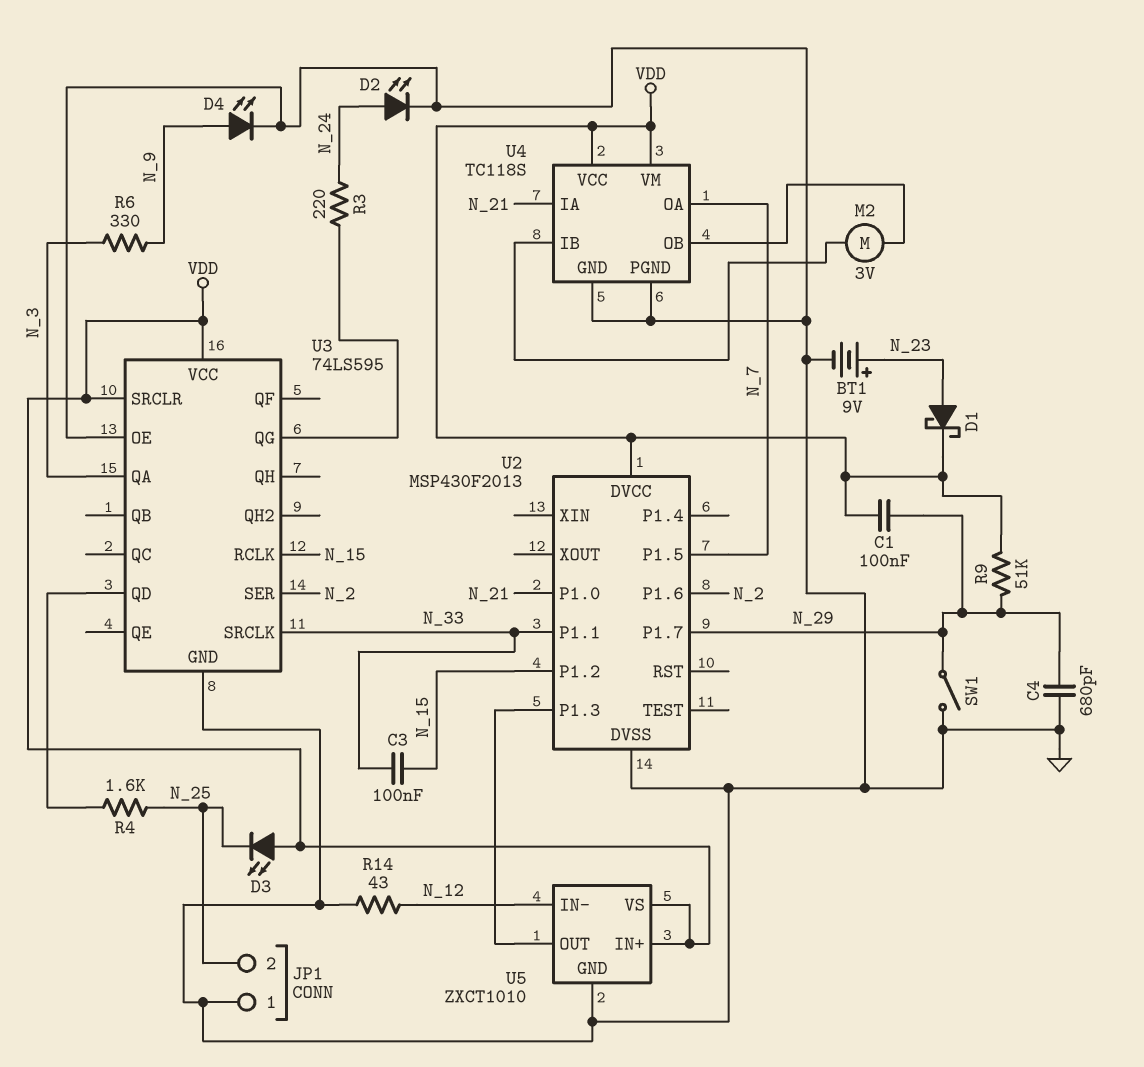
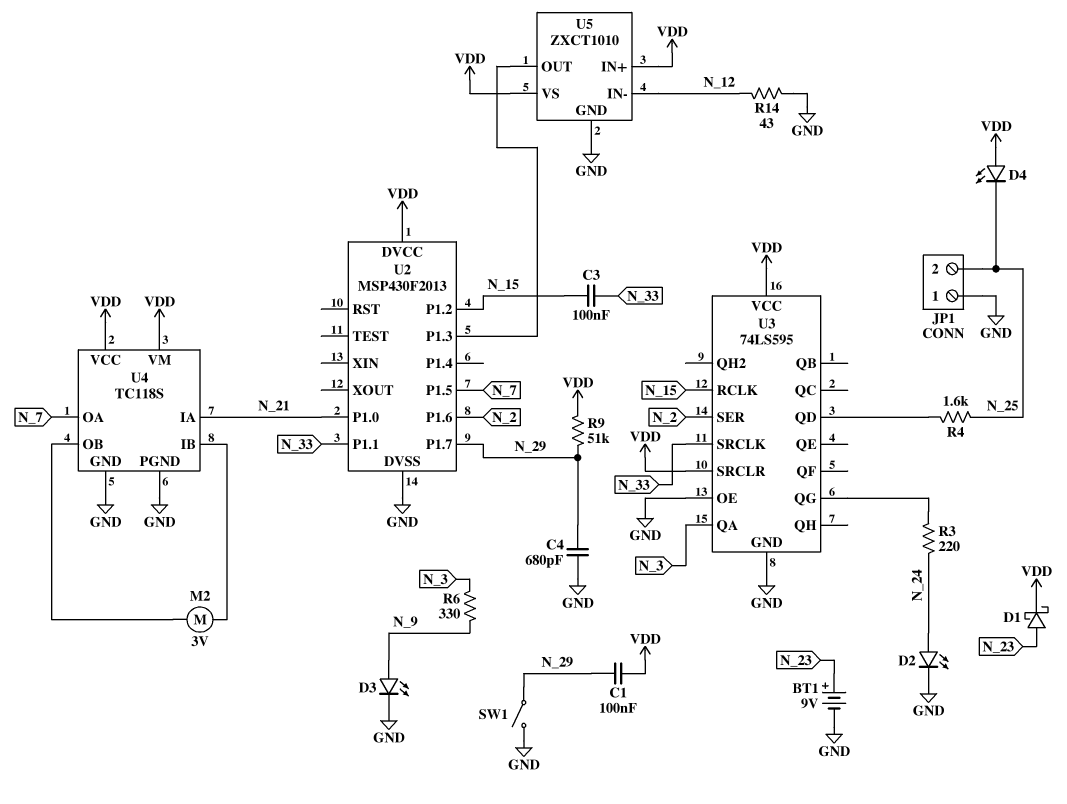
D3: LED (A VDD, K N_25) -> LED (A N_9, K GND)
D4: LED (A N_9, K GND) -> LED (A VDD, K N_25)

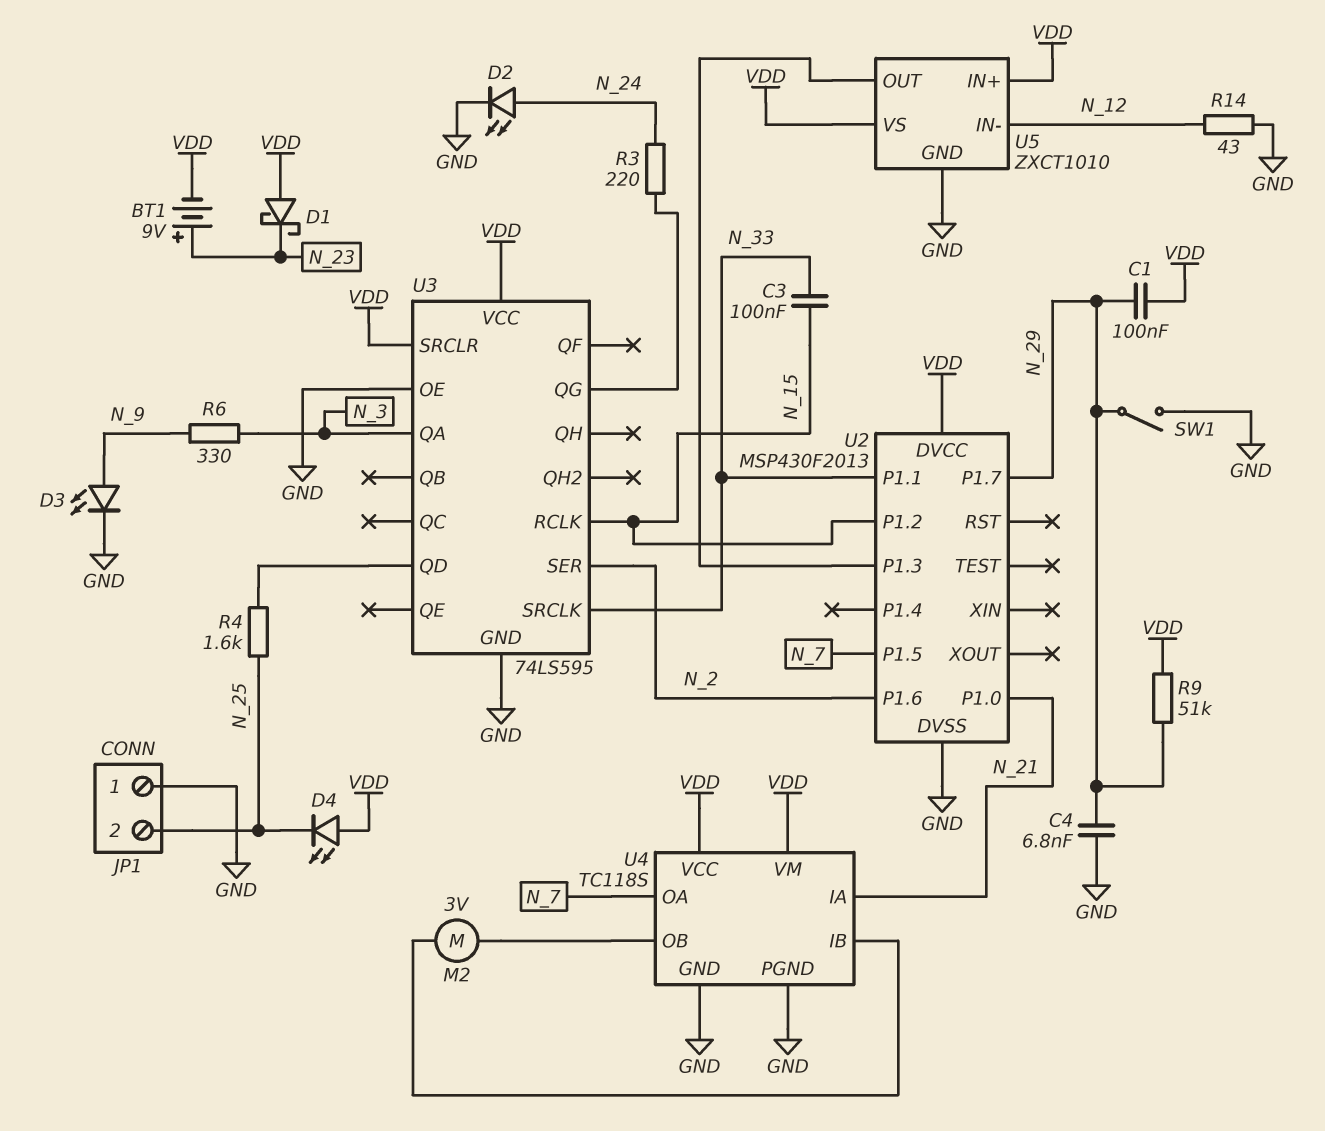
BT1: 9V (plus N_23, minus GND) -> 9V (plus N_23, minus VDD)
C4: 680pF (GND, N_29) -> 6.8nF (GND, N_29)
D1: schottky (A N_23, K VDD) -> schottky (A VDD, K N_23)

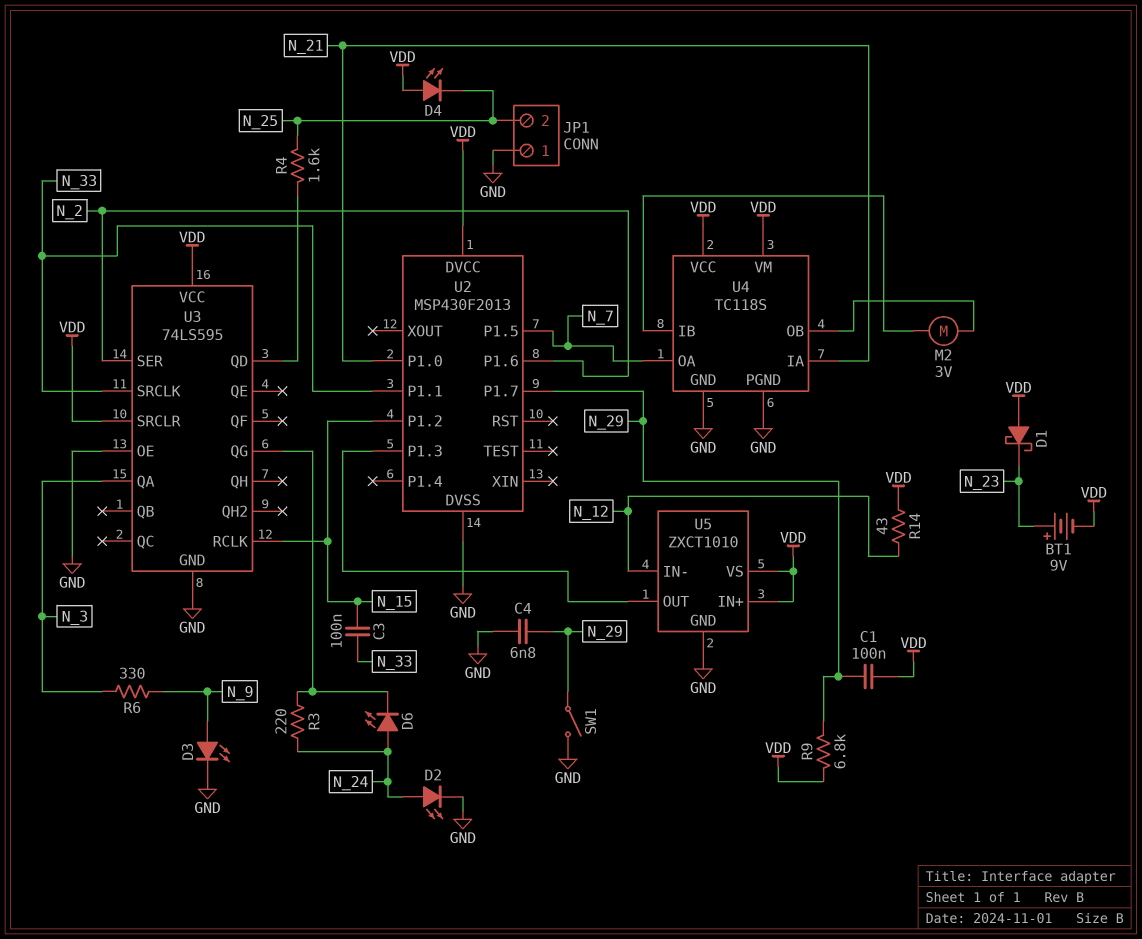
D6: none -> LED (A N_24, K U3/QG)
R9: 51k (N_29, VDD) -> 6.8k (N_29, VDD)
R14: 43 (GND, N_12) -> 43 (N_12, VDD)

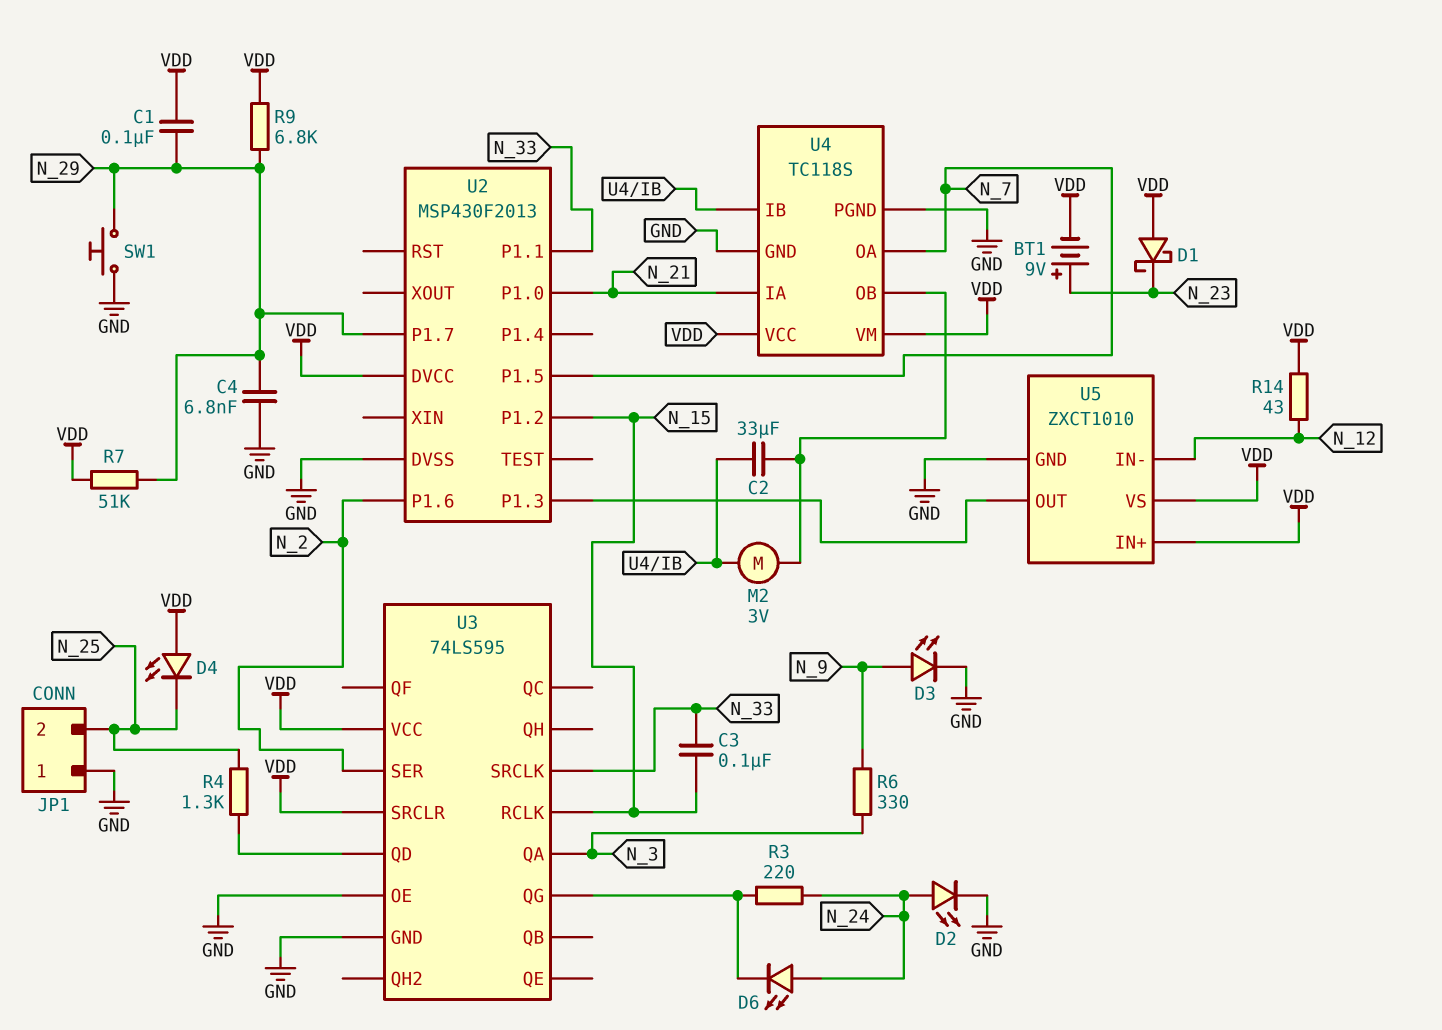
C2: none -> 33uF (U4/IB, U4/OB)
R4: 1.6k (N_25, U3/QD) -> 1.3k (N_25, U3/QD)
R7: none -> 51k (N_29, VDD)
SW1: switch (GND, N_29) -> button (GND, N_29)

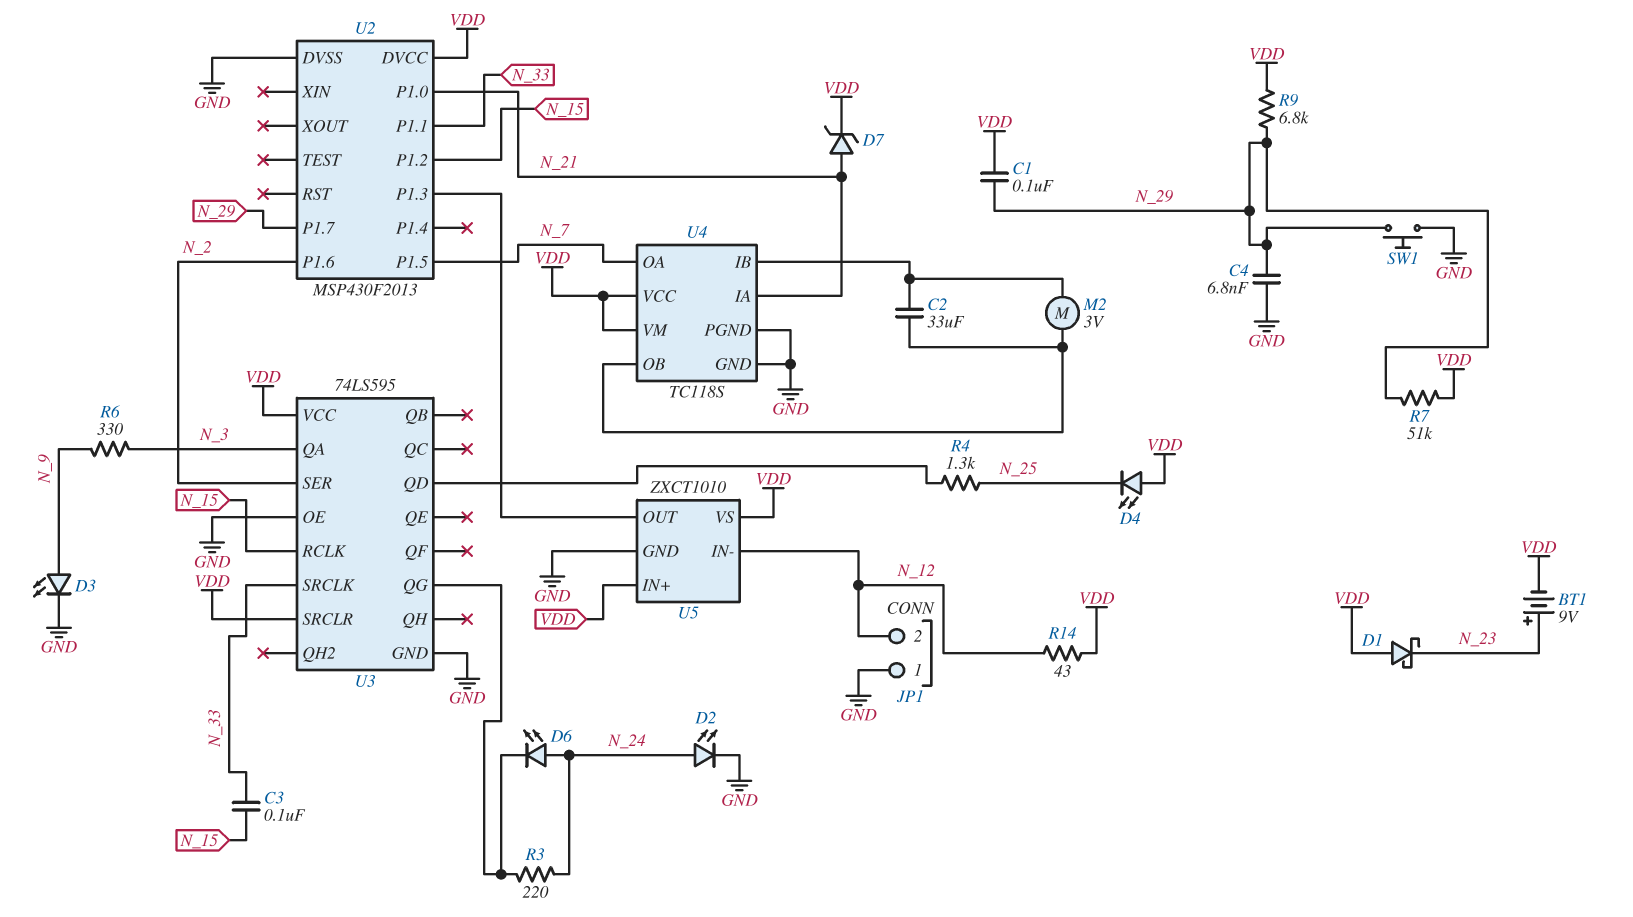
D7: none -> zener (A N_21, K VDD)
JP1 pin 2: N_25 -> N_12

